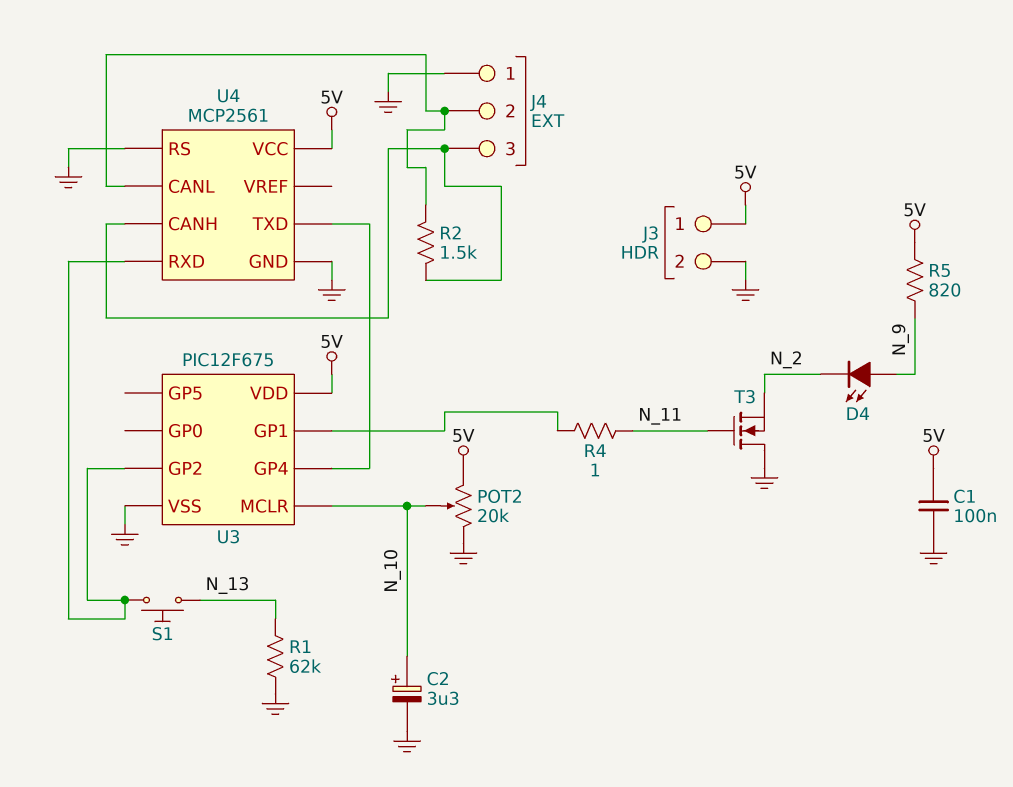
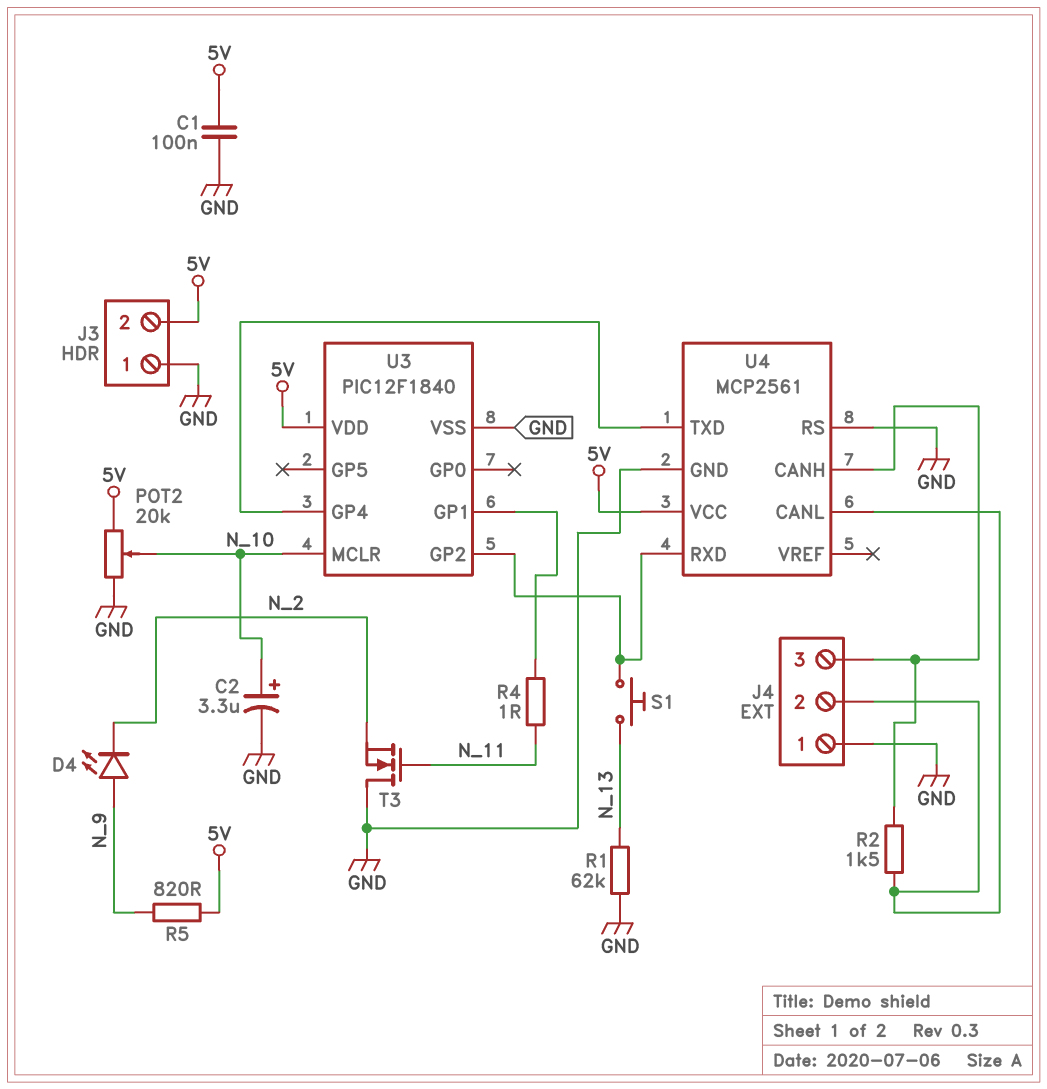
J3 pin 1: 5V -> GND
J3 pin 2: GND -> 5V
U3: PIC12F675 -> PIC12F1840

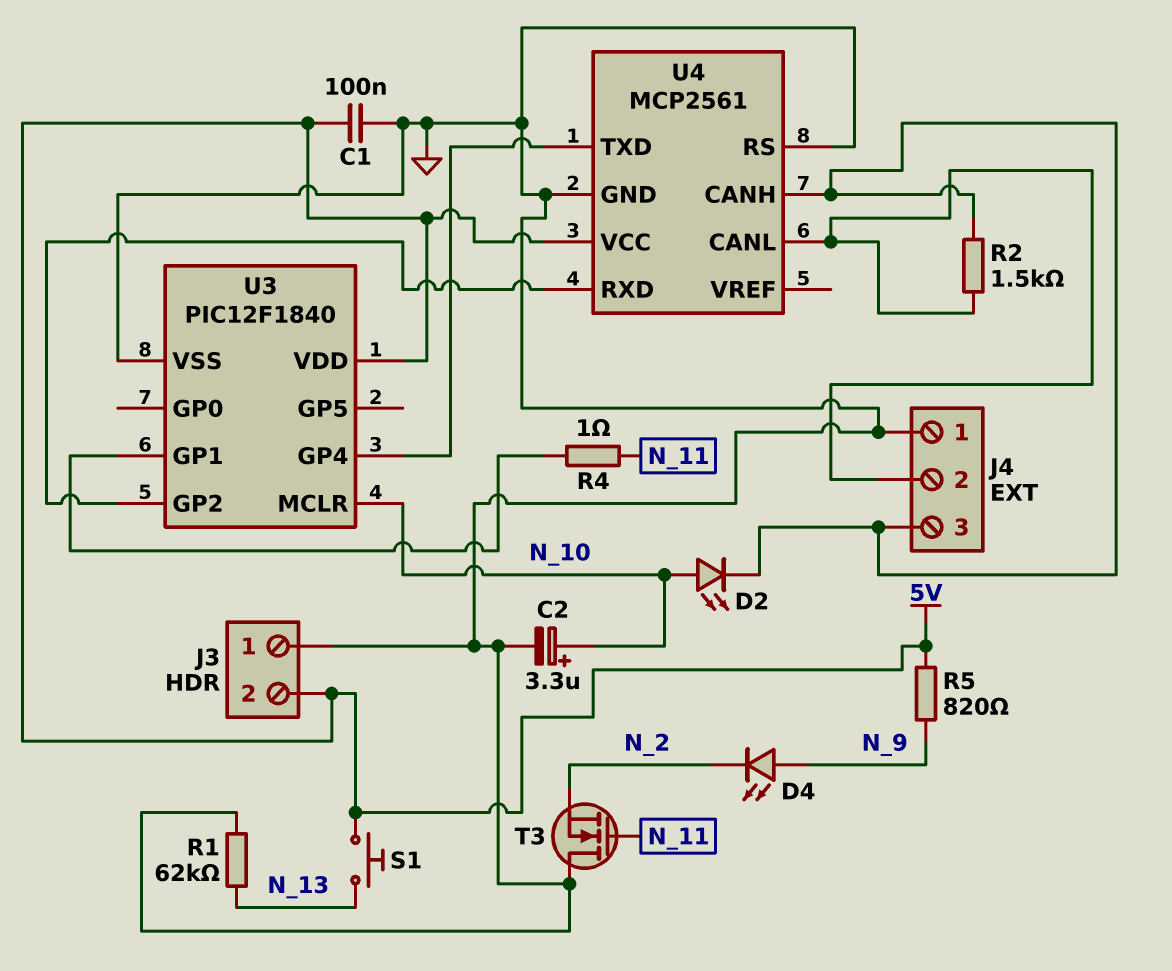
D2: none -> LED (A N_10, K J4/3)
POT2: 20k (5V, GND, wiper N_10) -> none
S1: button (N_13, U3/GP2) -> button (5V, N_13)

